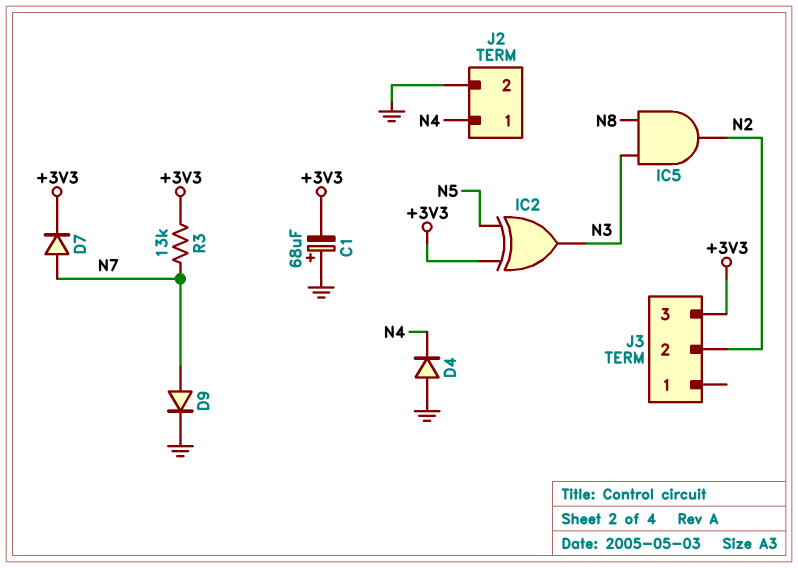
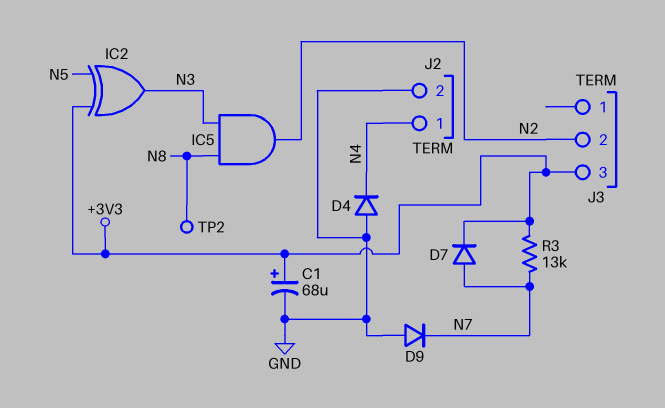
C1: 68uF (plus GND, minus +3V3) -> 68uF (plus +3V3, minus GND)
D9: diode (A N7, K GND) -> diode (A GND, K N7)
TP2: none -> test point (N8)

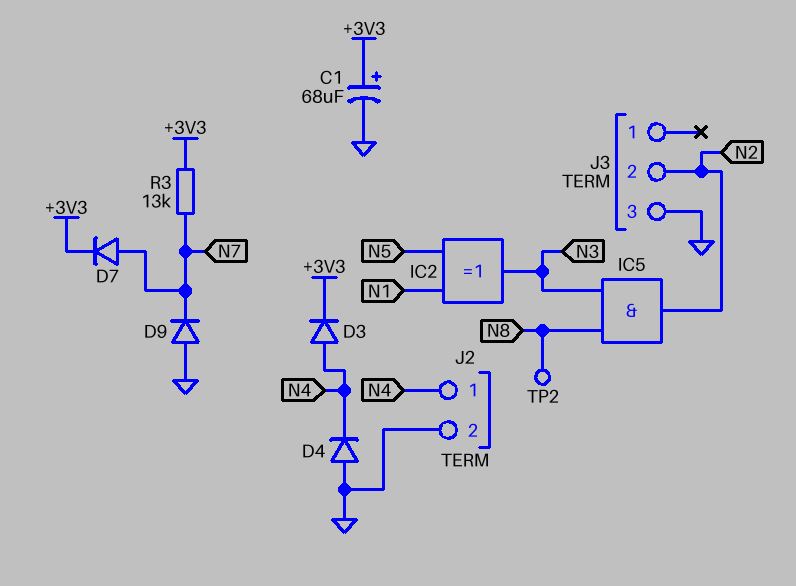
D3: none -> diode (A N4, K +3V3)
IC2: XOR (in +3V3, in N5, out N3) -> XOR (in N1, in N5, out N3)
J3 pin 3: +3V3 -> GND

